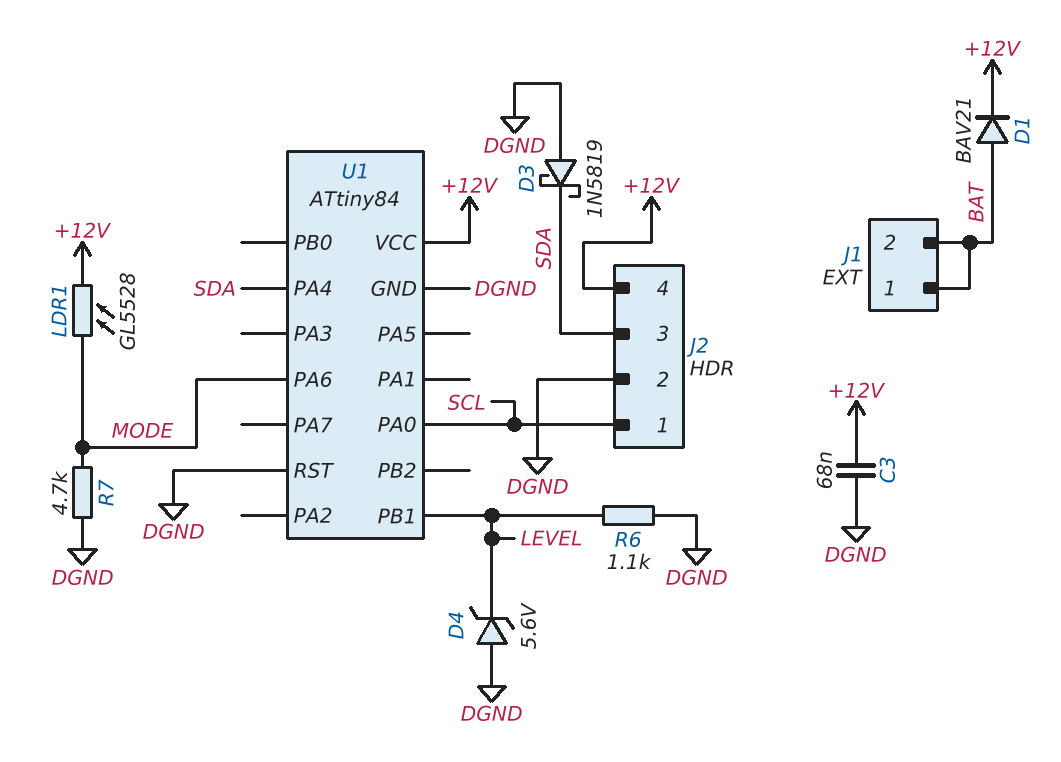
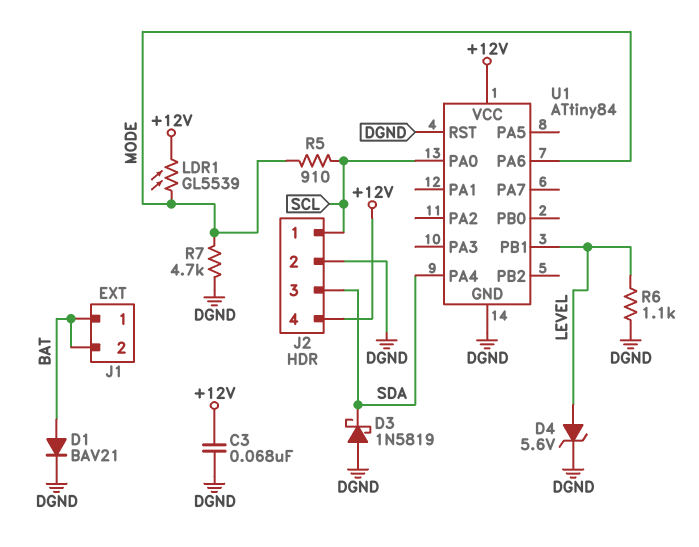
D1: diode BAV21 (A BAT, K +12V) -> diode BAV21 (A BAT, K DGND)
D4: zener 5.6V (A DGND, K LEVEL) -> zener 5.6V (A LEVEL, K DGND)
LDR1: GL5528 (+12V, MODE) -> GL5539 (+12V, MODE)
R5: none -> 910 (MODE, SCL)

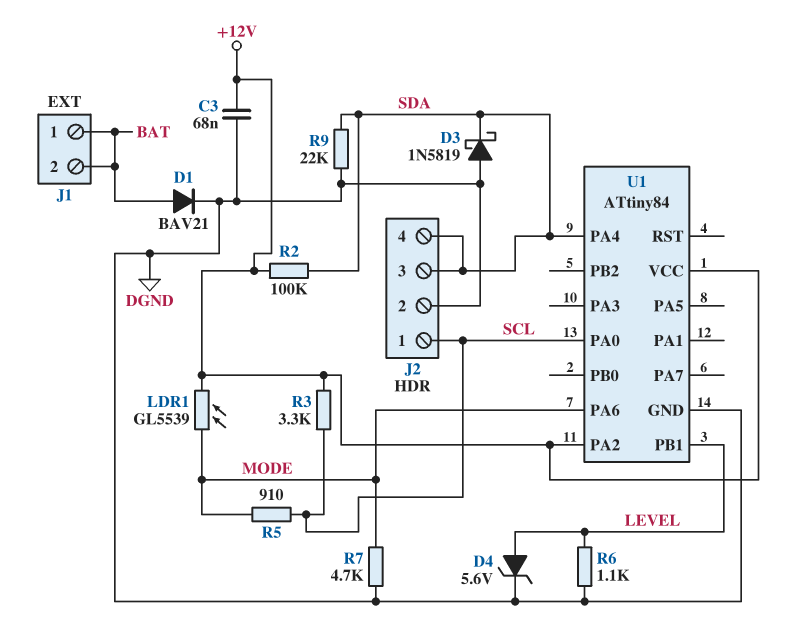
J2 pin 4: +12V -> SDA
R2: none -> 100k (+12V, SDA)
R3: none -> 3.3k (+12V, SCL)
R9: none -> 22k (DGND, SDA)
U1 pin PA2: none -> +12V
U1 pin RST: DGND -> none

